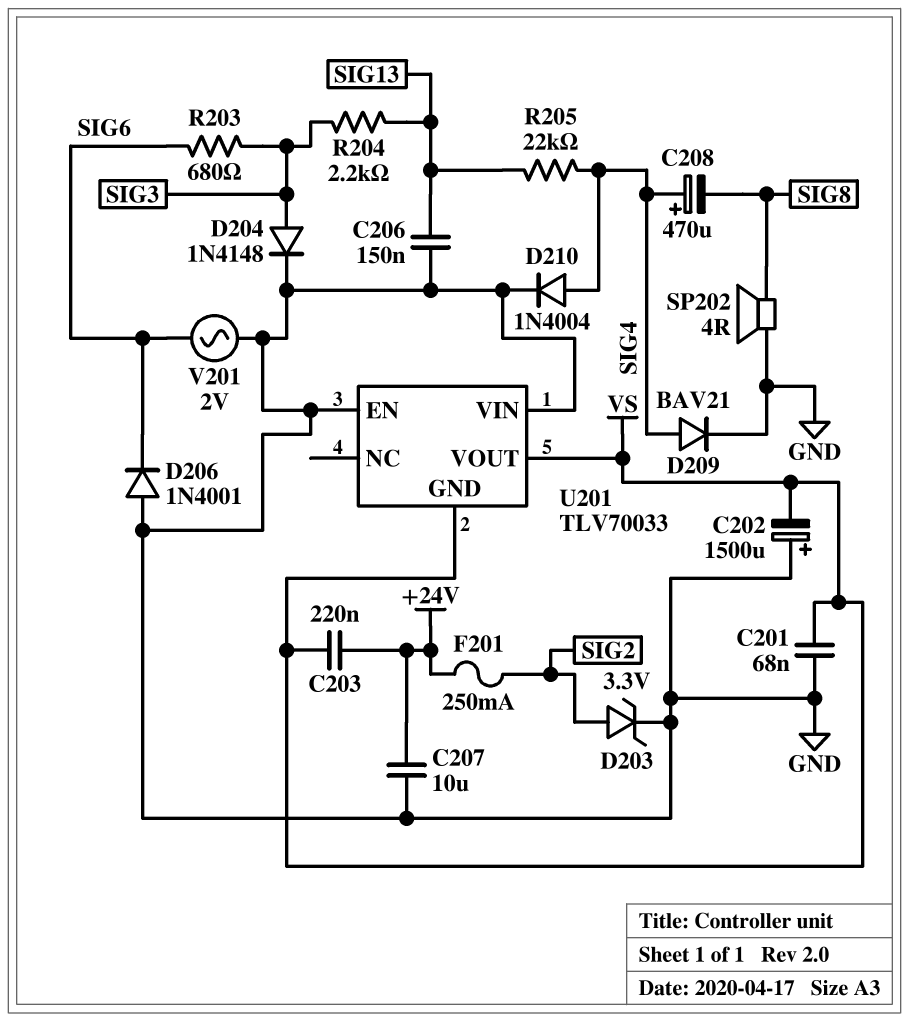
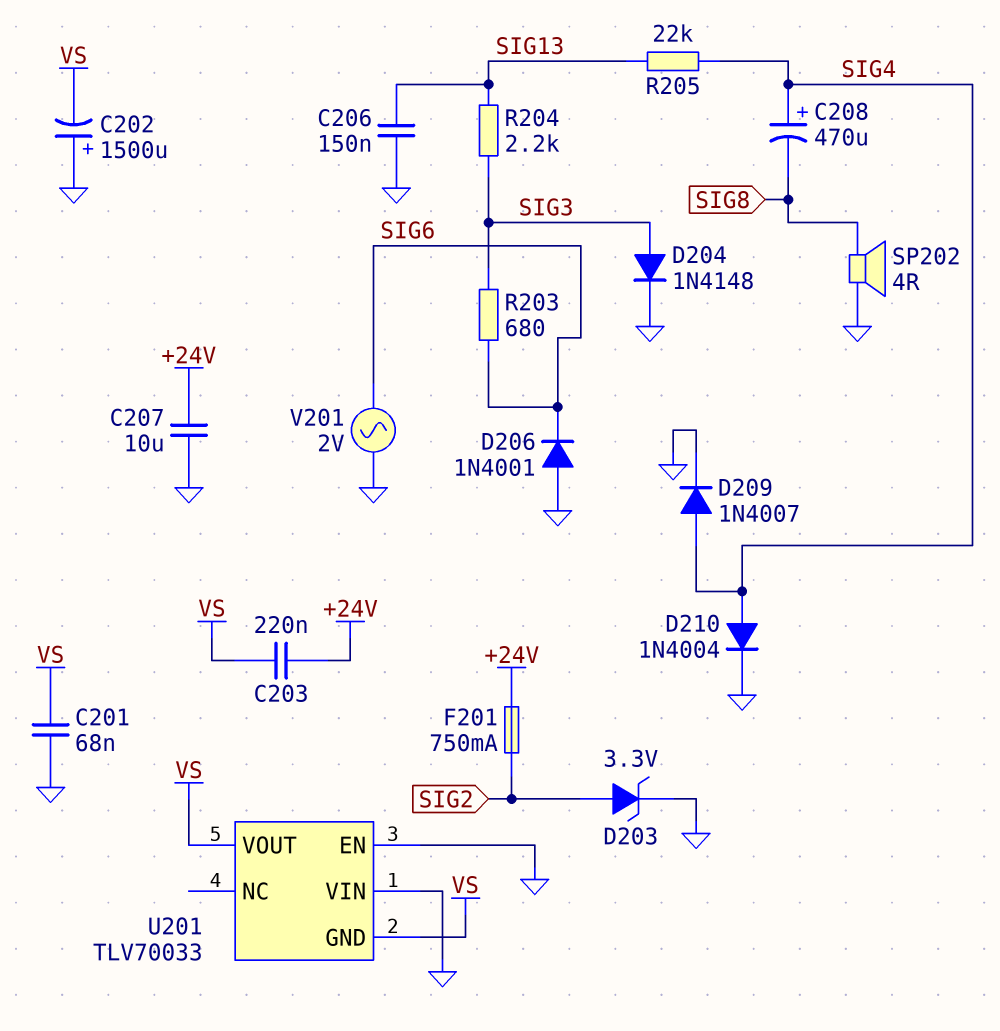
D209: diode BAV21 (A SIG4, K GND) -> diode 1N4007 (A SIG4, K GND)
F201: 250mA (+24V, SIG2) -> 750mA (+24V, SIG2)

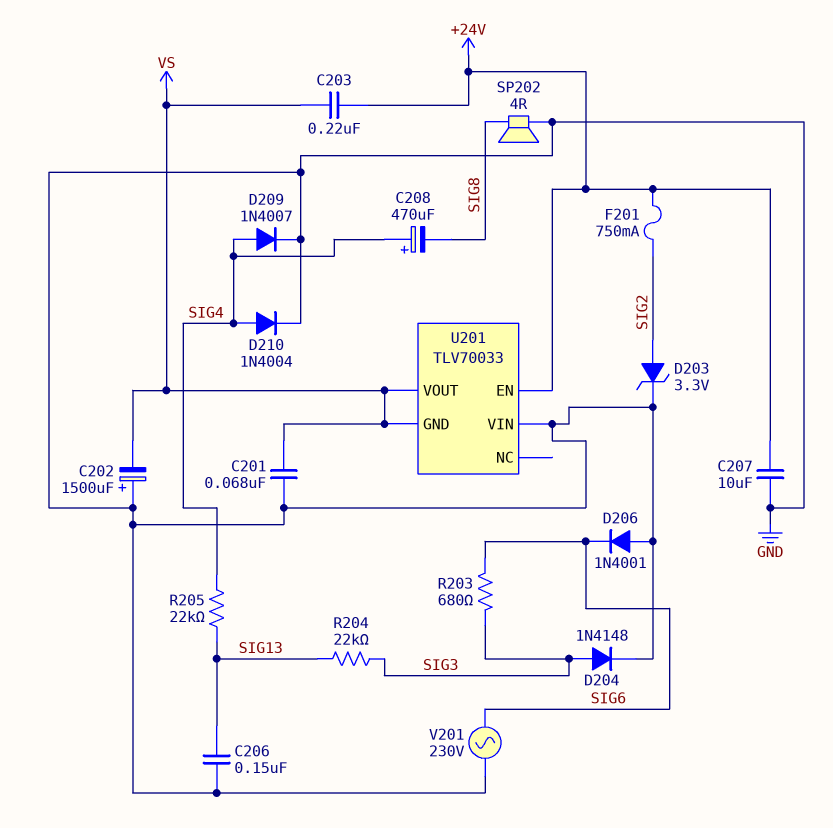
R204: 2.2k (SIG3, SIG13) -> 22k (SIG3, SIG13)
U201 pin EN: GND -> +24V
V201: AC 2V (GND, SIG6) -> AC 230V (GND, SIG6)

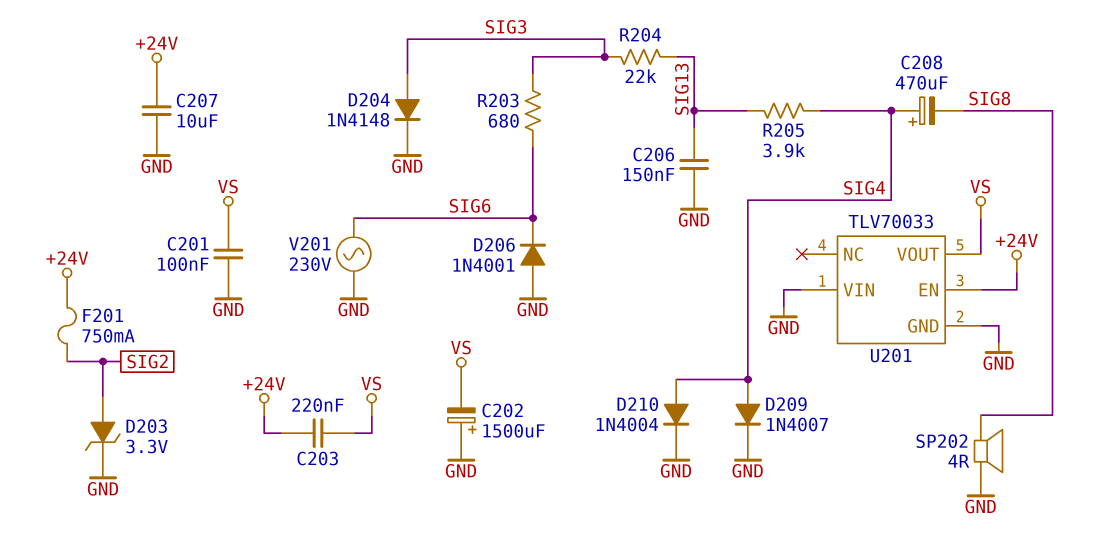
C201: 68nF (GND, VS) -> 100nF (GND, VS)
R205: 22k (SIG4, SIG13) -> 3.9k (SIG4, SIG13)
U201 pin GND: VS -> GND

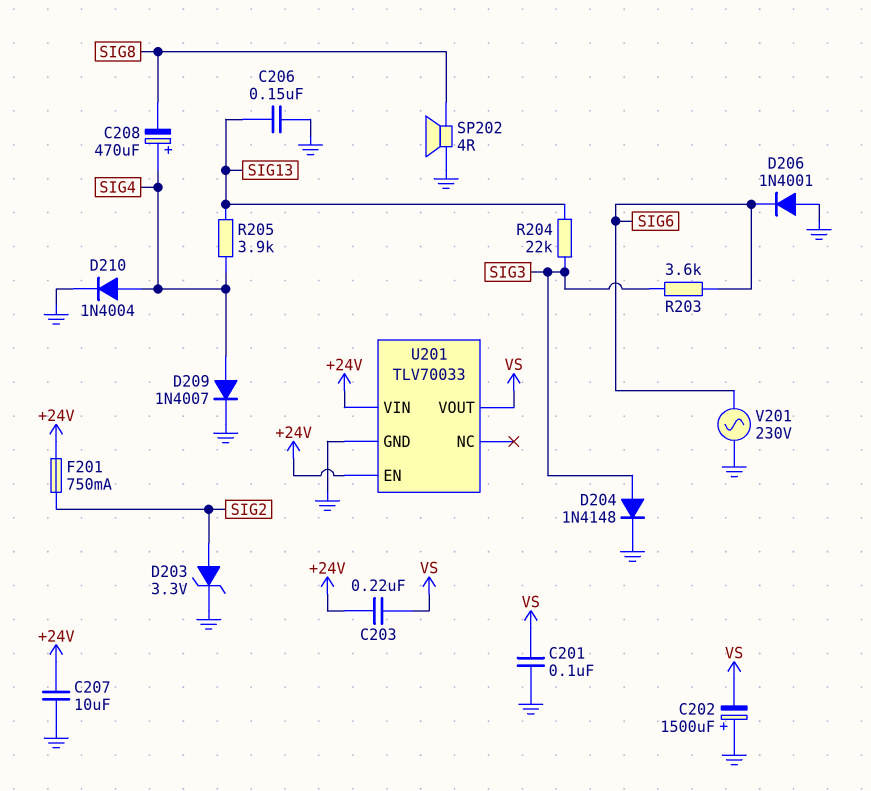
R203: 680 (SIG3, SIG6) -> 3.6k (SIG3, SIG6)
U201 pin VIN: GND -> +24V

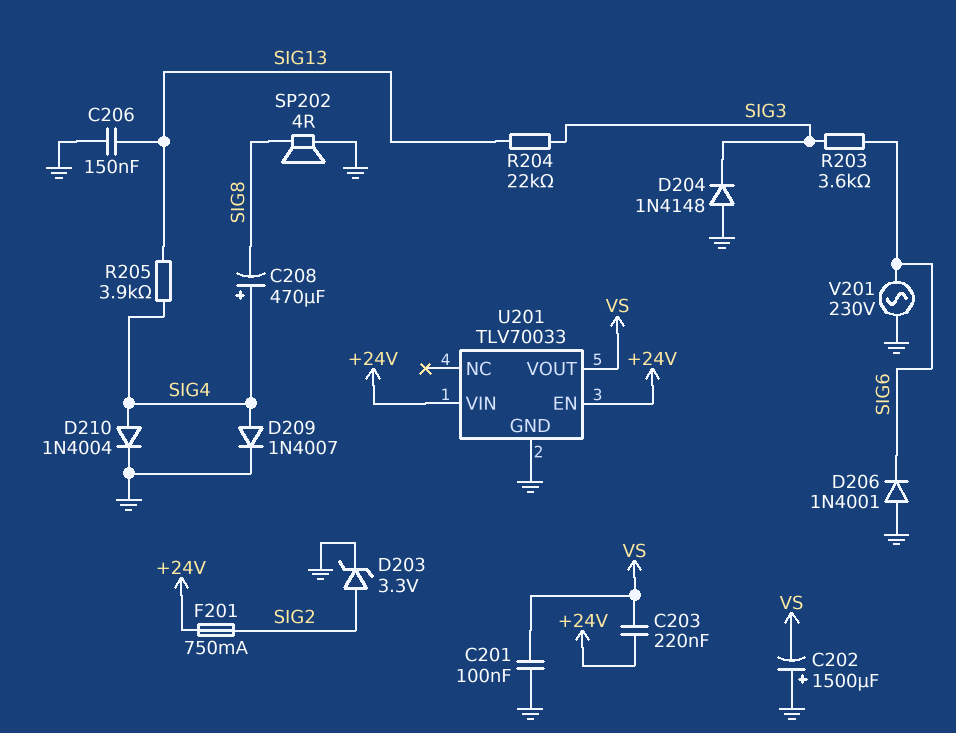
C207: 10uF (+24V, GND) -> none
D204: diode 1N4148 (A SIG3, K GND) -> diode 1N4148 (A GND, K SIG3)

